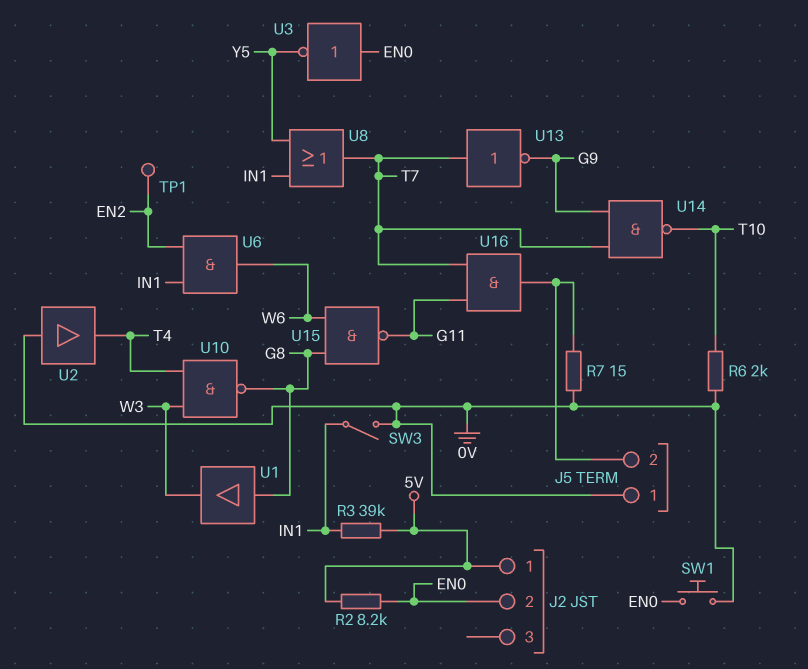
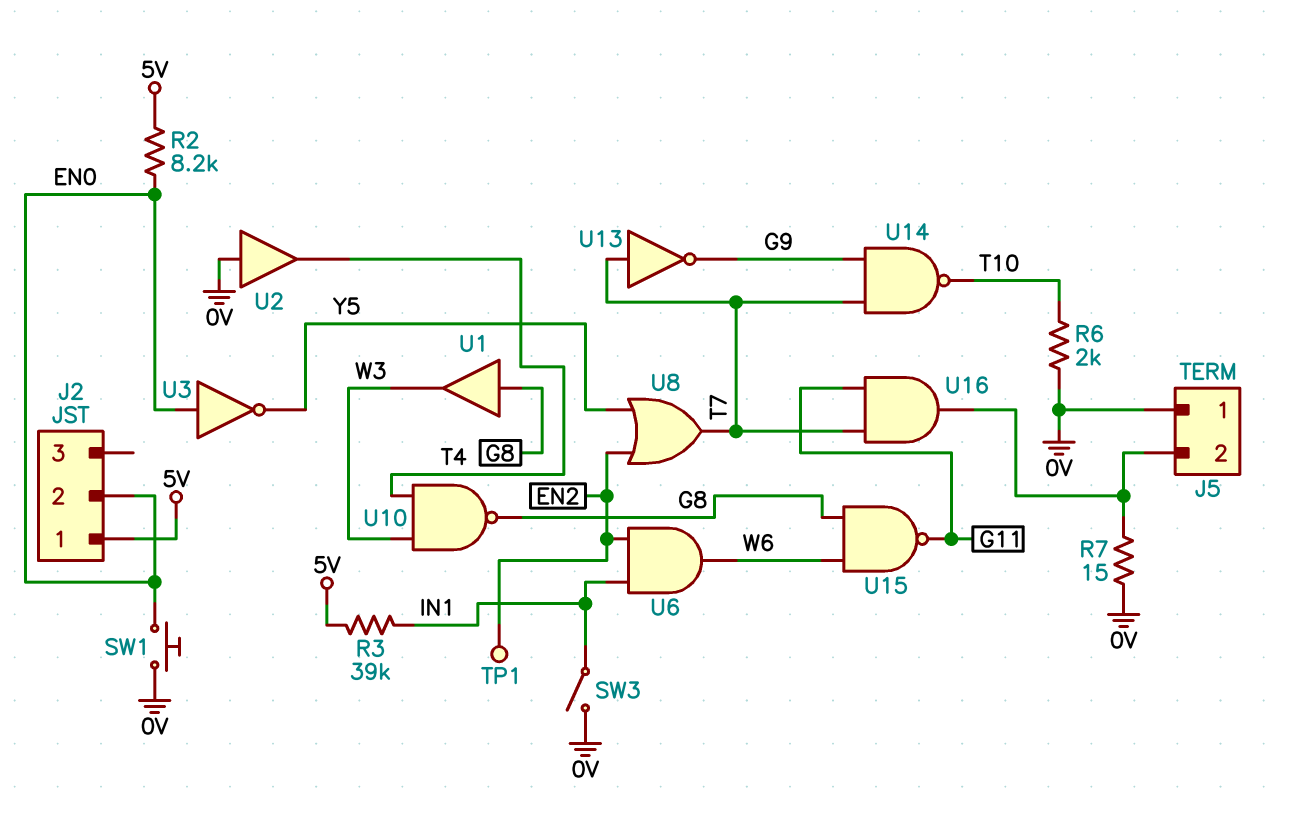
U8: OR (in IN1, in Y5, out T7) -> OR (in EN2, in Y5, out T7)

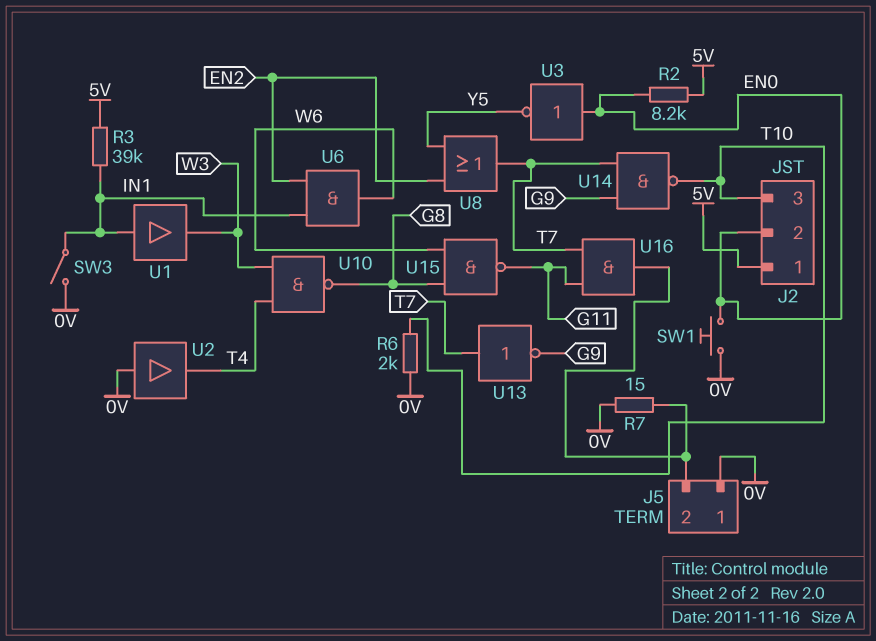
J2 pin 3: none -> T10
TP1: test point (EN2) -> none
U1: buffer (in G8, out W3) -> buffer (in IN1, out W3)

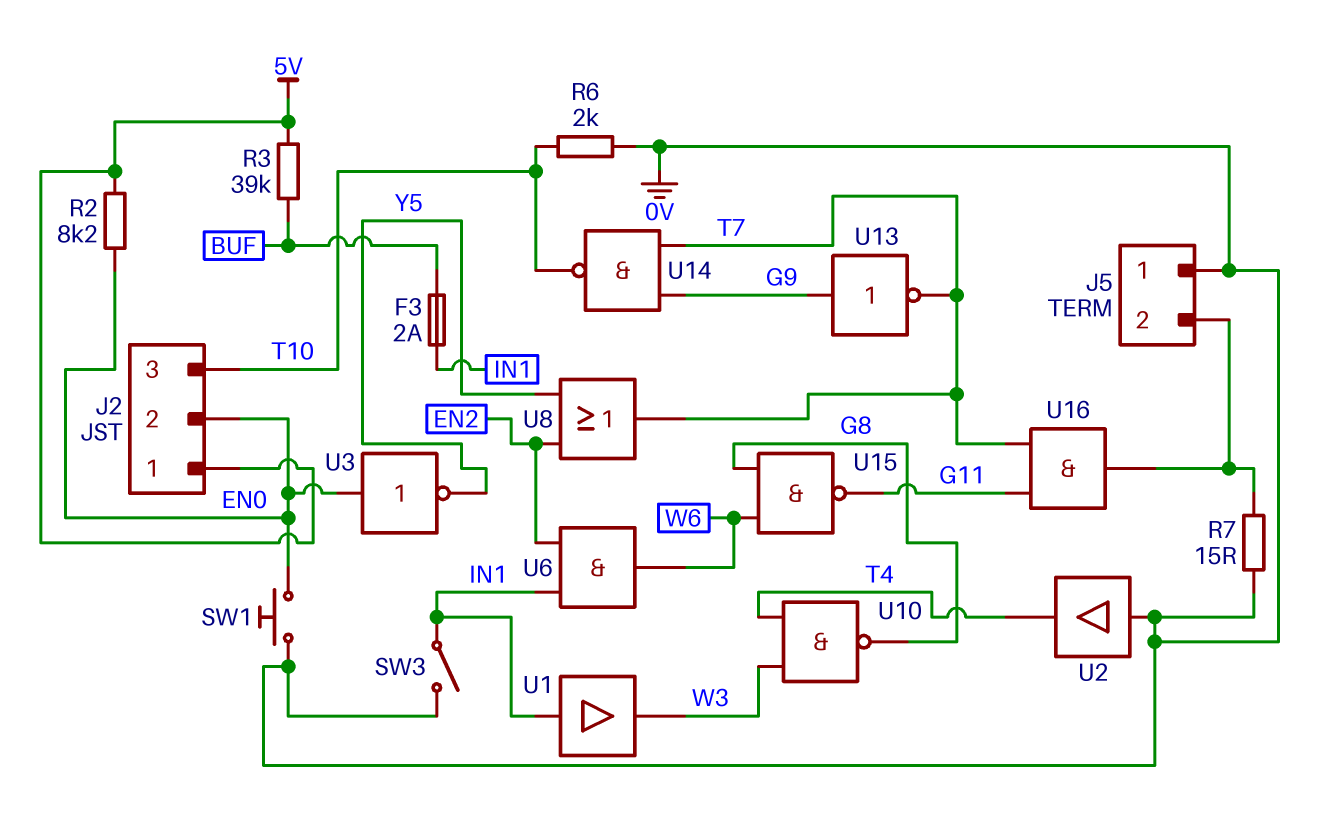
F3: none -> 2A (BUF, IN1)
R3: 39k (5V, IN1) -> 39k (5V, BUF)
U13: NOT (in T7, out G9) -> NOT (in G9, out T7)

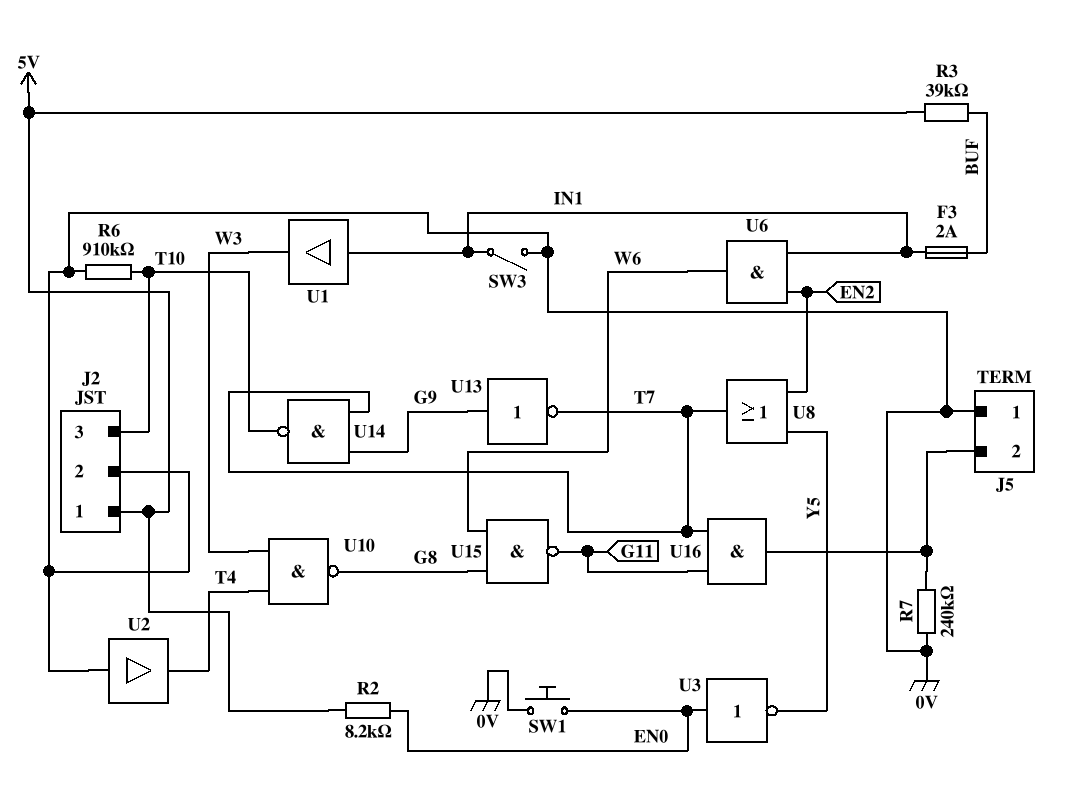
J2 pin 2: EN0 -> 0V
R6: 2k (0V, T10) -> 910k (0V, T10)
R7: 15 (0V, J5/2) -> 240k (0V, J5/2)

